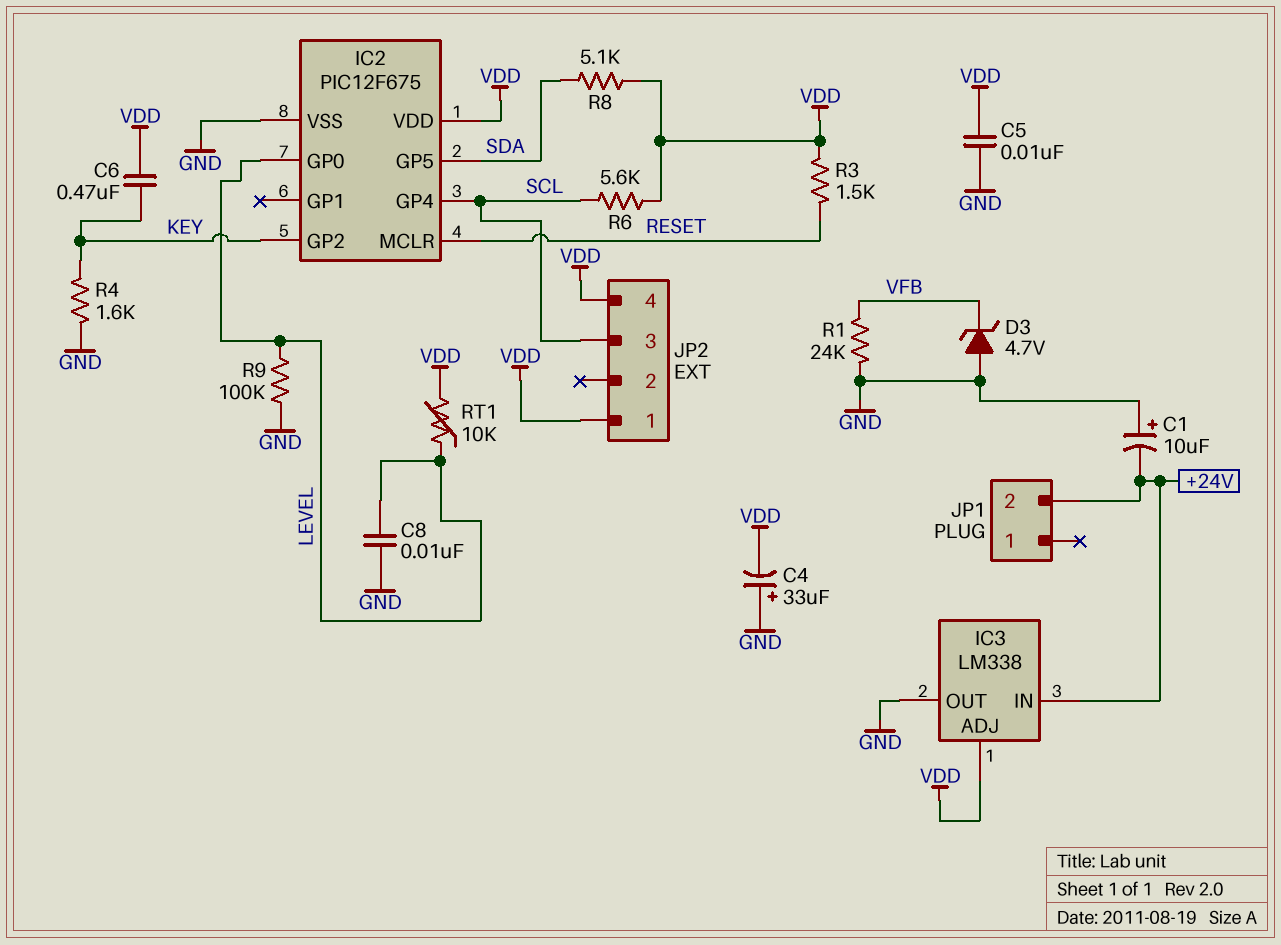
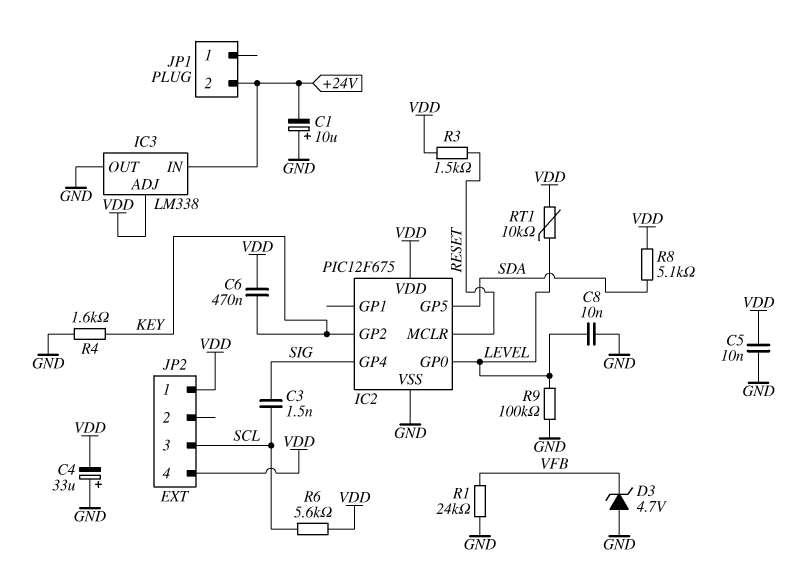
C3: none -> 1.5nF (SCL, SIG)
IC2 pin GP4: SCL -> SIG

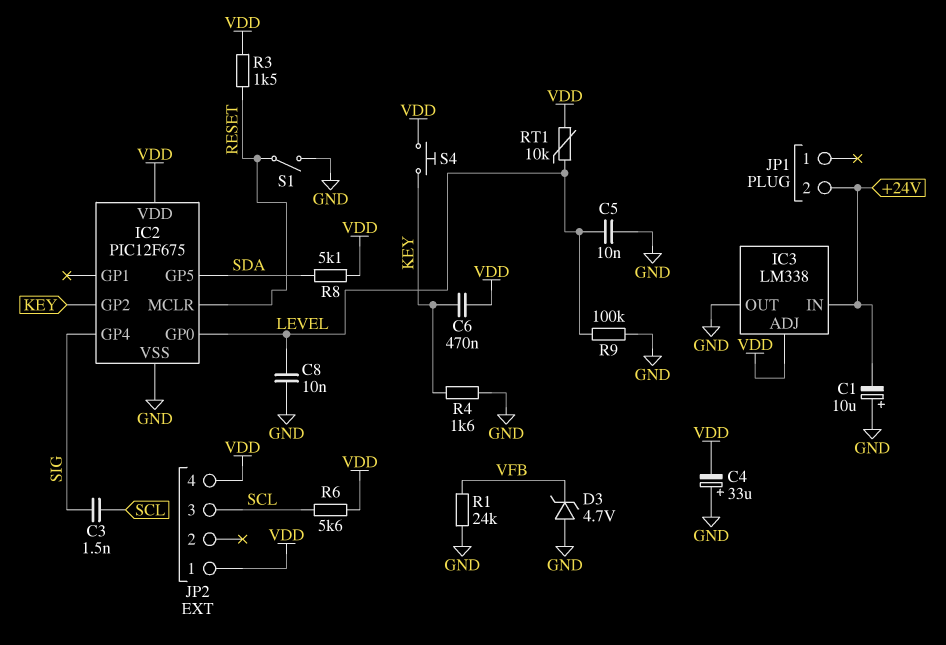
C5: 10nF (GND, VDD) -> 10nF (GND, LEVEL)
S1: none -> switch (GND, RESET)
S4: none -> button (KEY, VDD)

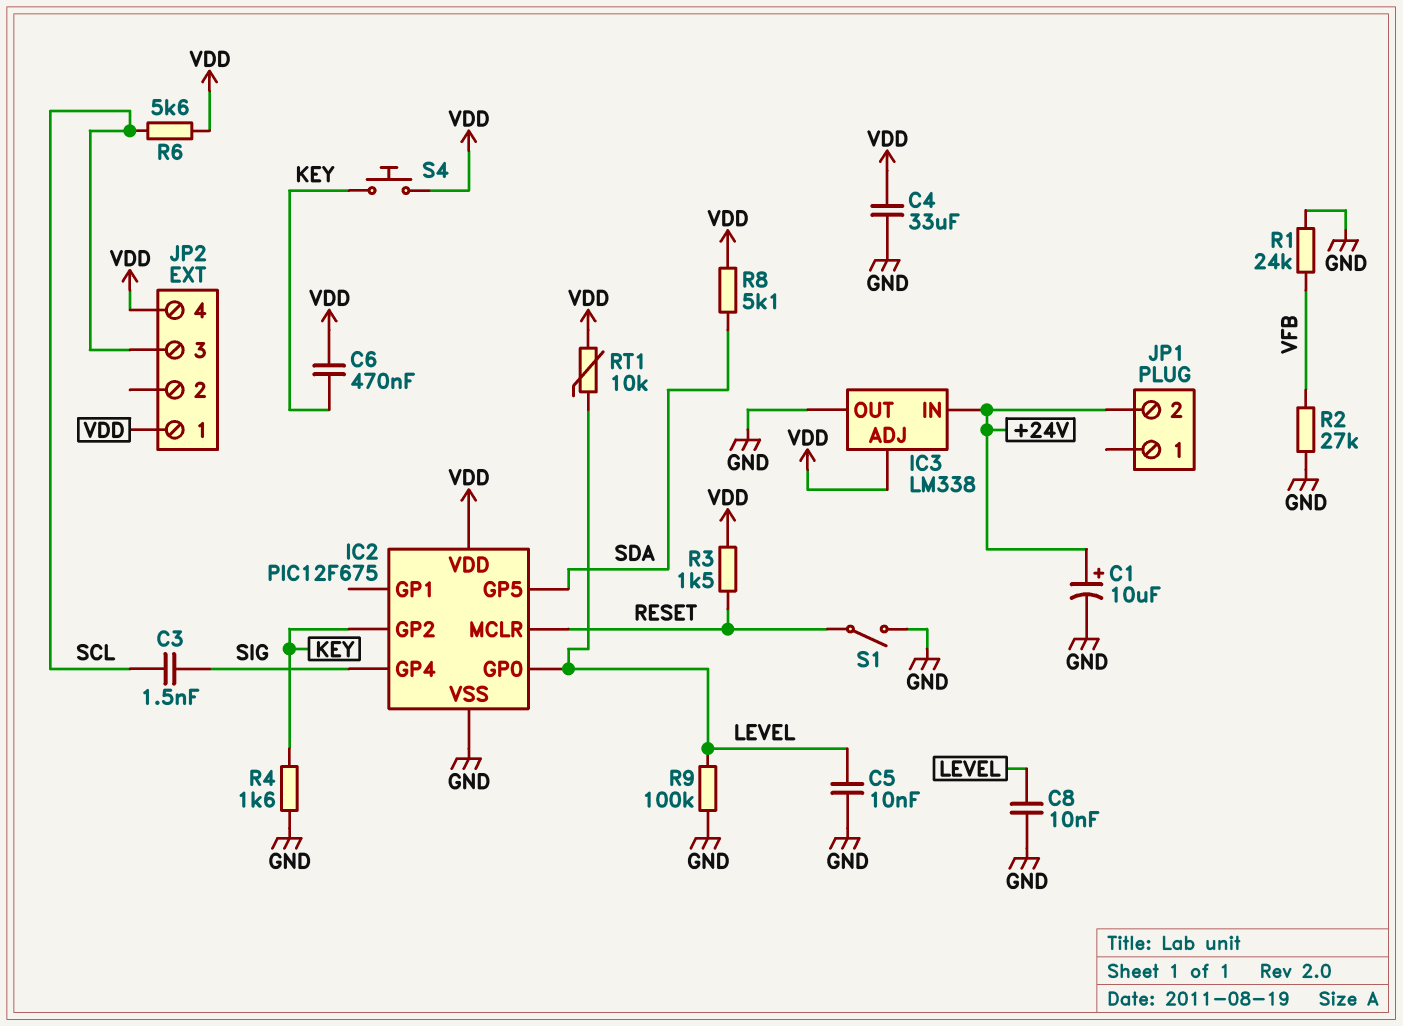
C1: 10uF (plus GND, minus +24V) -> 10uF (plus +24V, minus GND)
C4: 33uF (plus GND, minus VDD) -> 33uF (GND, VDD)
D3: zener 4.7V (A GND, K VFB) -> none
R2: none -> 27k (GND, VFB)

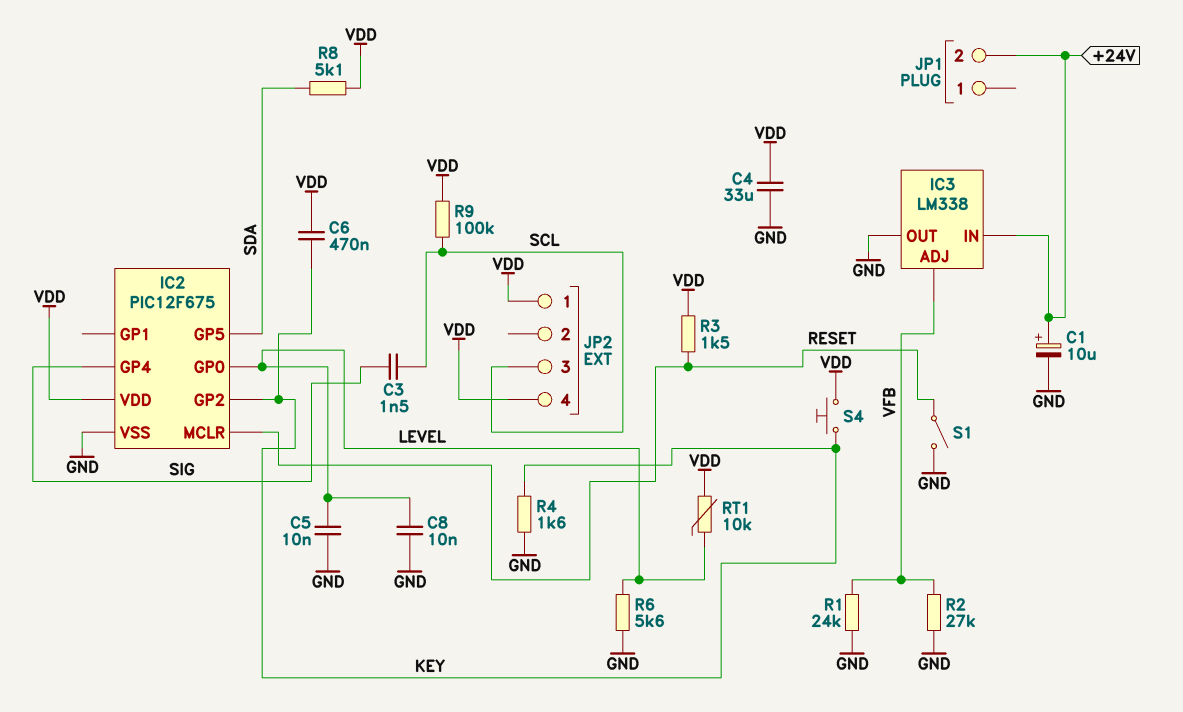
IC3 pin ADJ: VDD -> VFB
R6: 5.6k (SCL, VDD) -> 5.6k (GND, LEVEL)
R9: 100k (GND, LEVEL) -> 100k (SCL, VDD)

